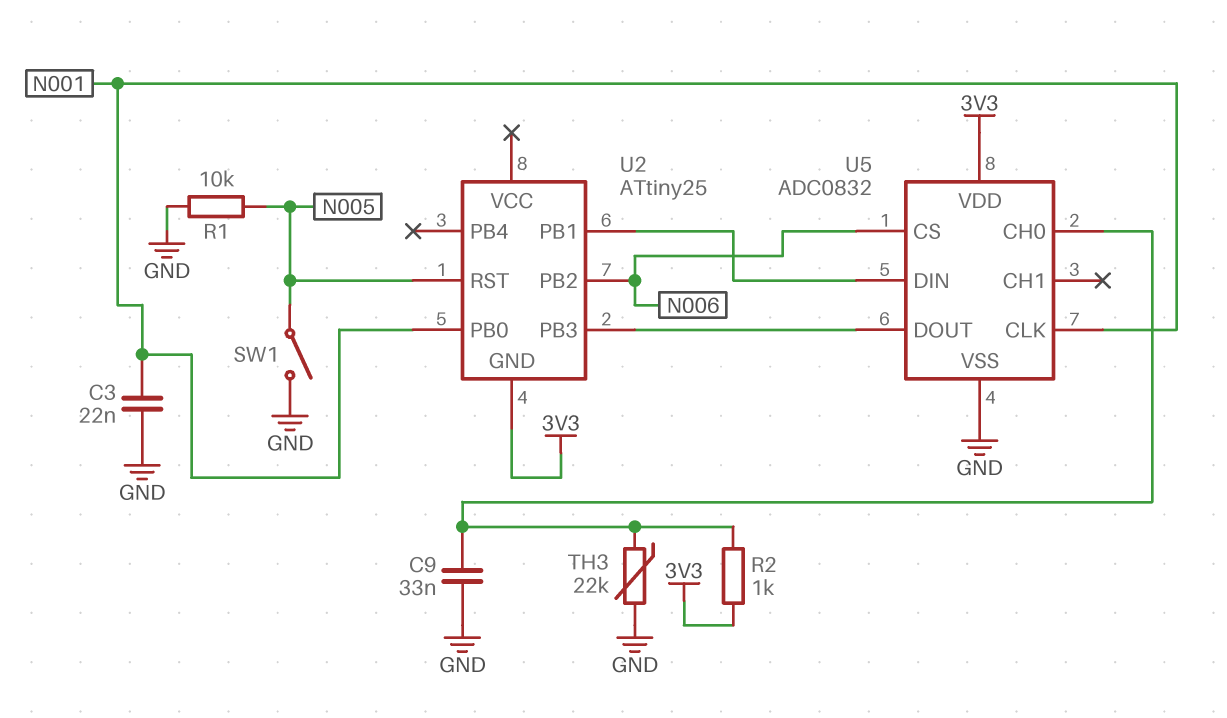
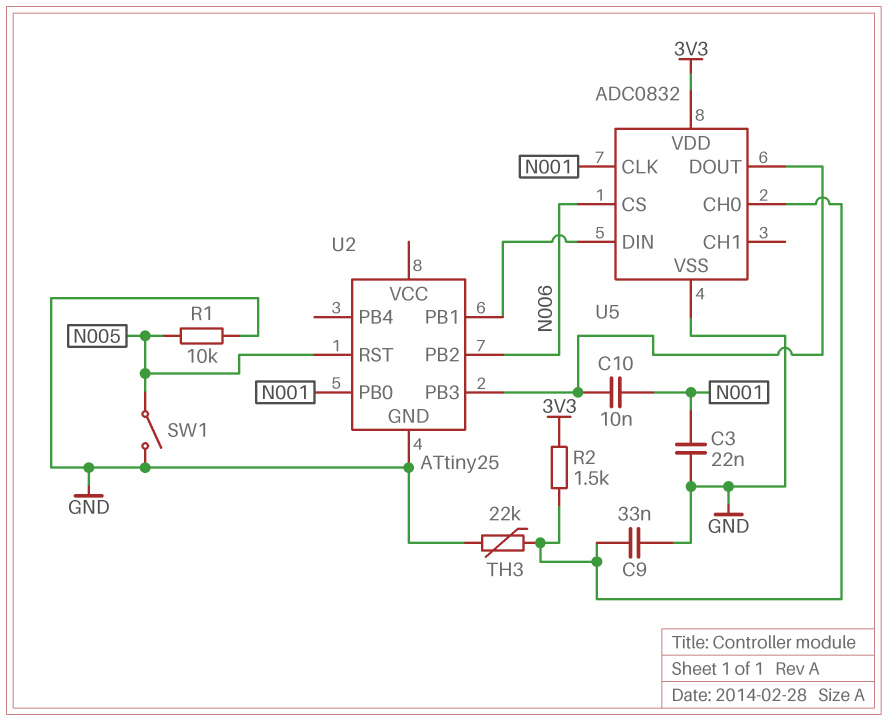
C10: none -> 10nF (N001, U2/PB3)
R2: 1k (3V3, U5/CH0) -> 1.5k (3V3, U5/CH0)
U2 pin GND: 3V3 -> GND

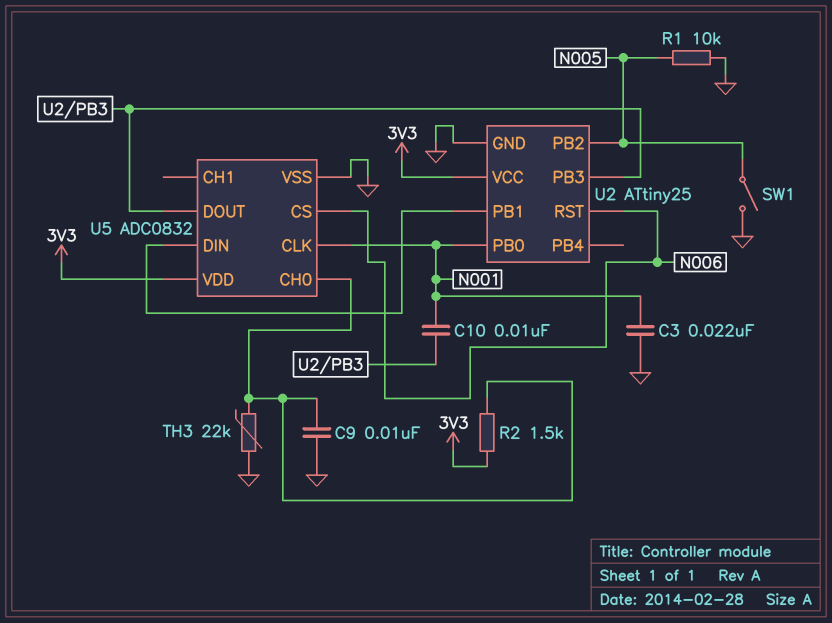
C9: 33nF (GND, U5/CH0) -> 10nF (GND, U5/CH0)
U2 pin PB2: N006 -> N005
U2 pin RST: N005 -> N006
U2 pin VCC: none -> 3V3

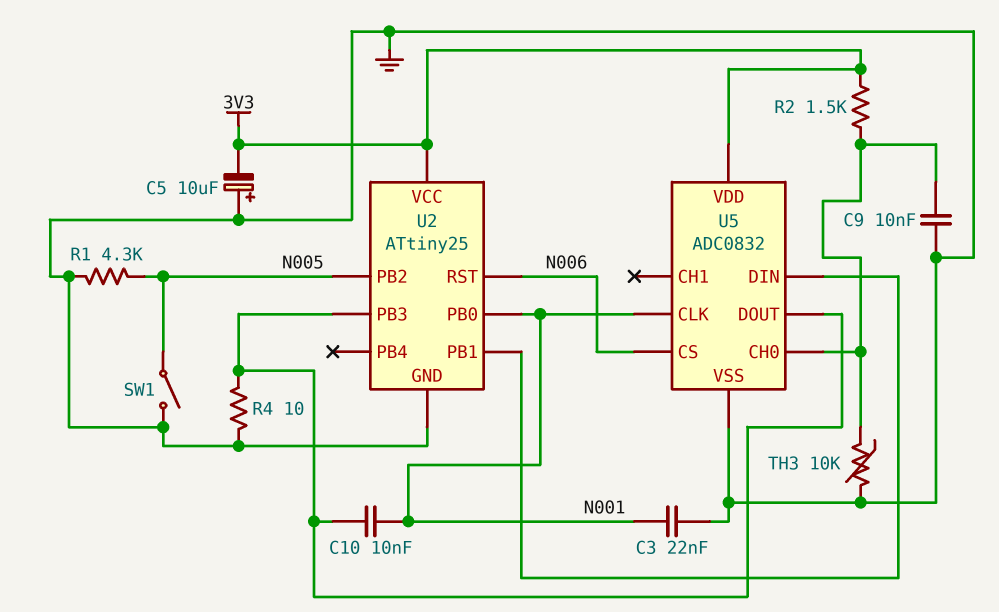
C5: none -> 10uF (plus GND, minus 3V3)
R1: 10k (GND, N005) -> 4.3k (GND, N005)
R4: none -> 10 (GND, U2/PB3)
TH3: 22k (GND, U5/CH0) -> 10k (GND, U5/CH0)

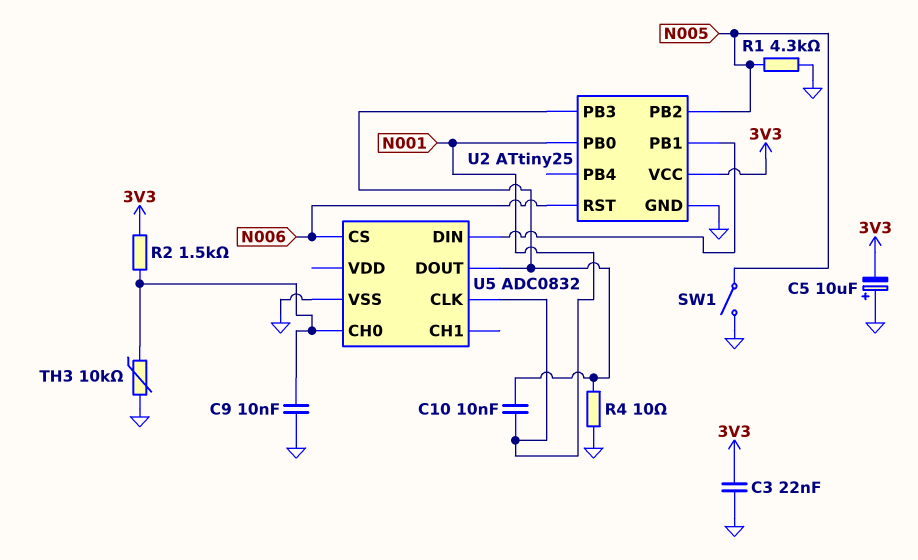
C3: 22nF (GND, N001) -> 22nF (3V3, GND)
U5 pin VDD: 3V3 -> none

